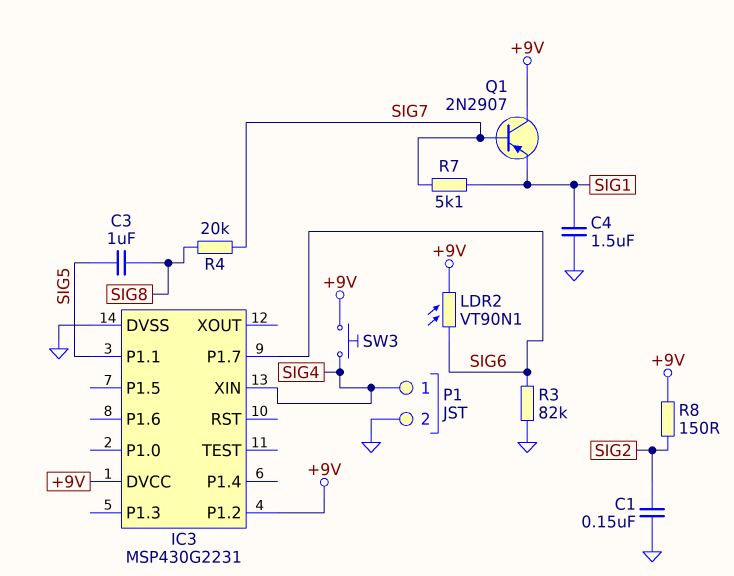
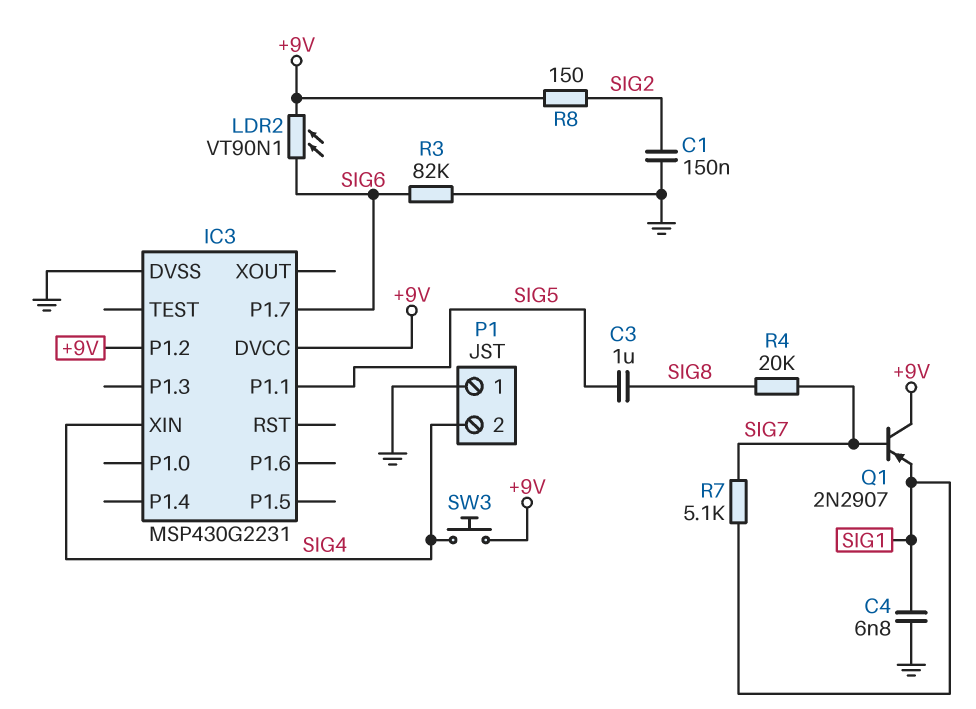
C4: 1.5uF (GND, SIG1) -> 6.8nF (GND, SIG1)
P1 pin 1: SIG4 -> GND
P1 pin 2: GND -> SIG4

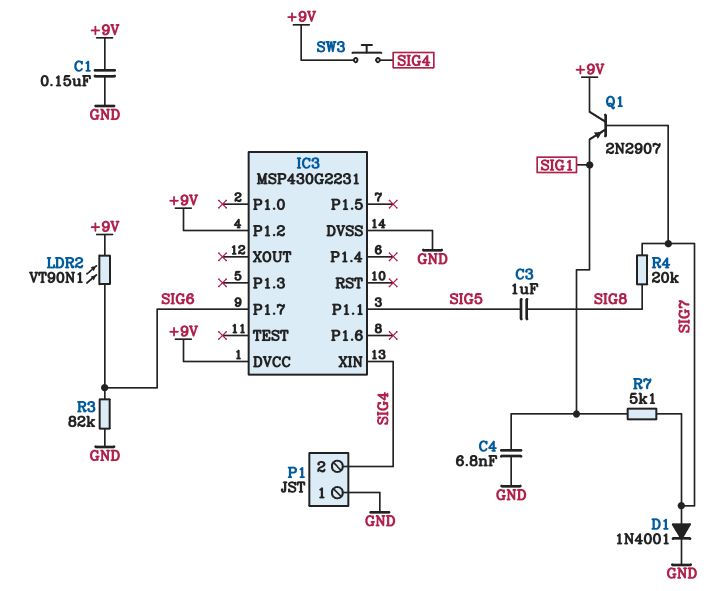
C1: 150nF (GND, SIG2) -> 150nF (+9V, GND)
D1: none -> diode 1N4001 (A SIG7, K GND)
R8: 150 (+9V, SIG2) -> none

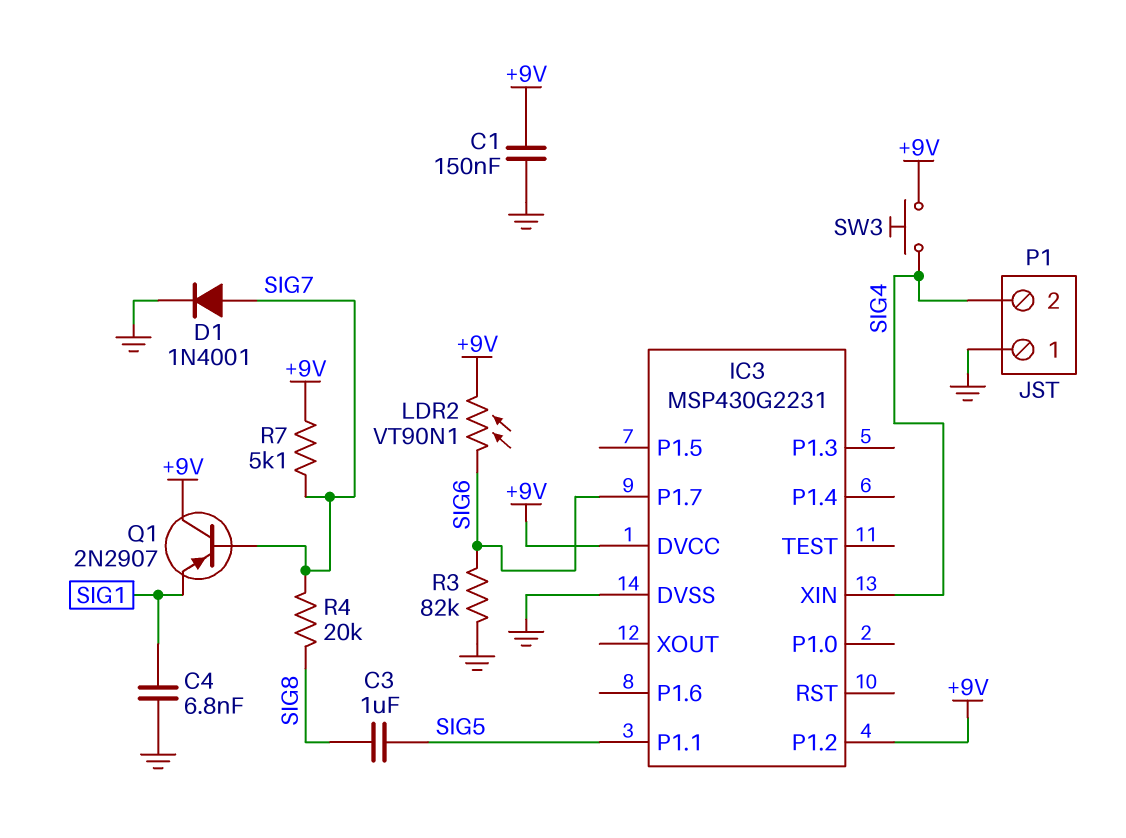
R7: 5.1k (SIG1, SIG7) -> 5.1k (+9V, SIG7)

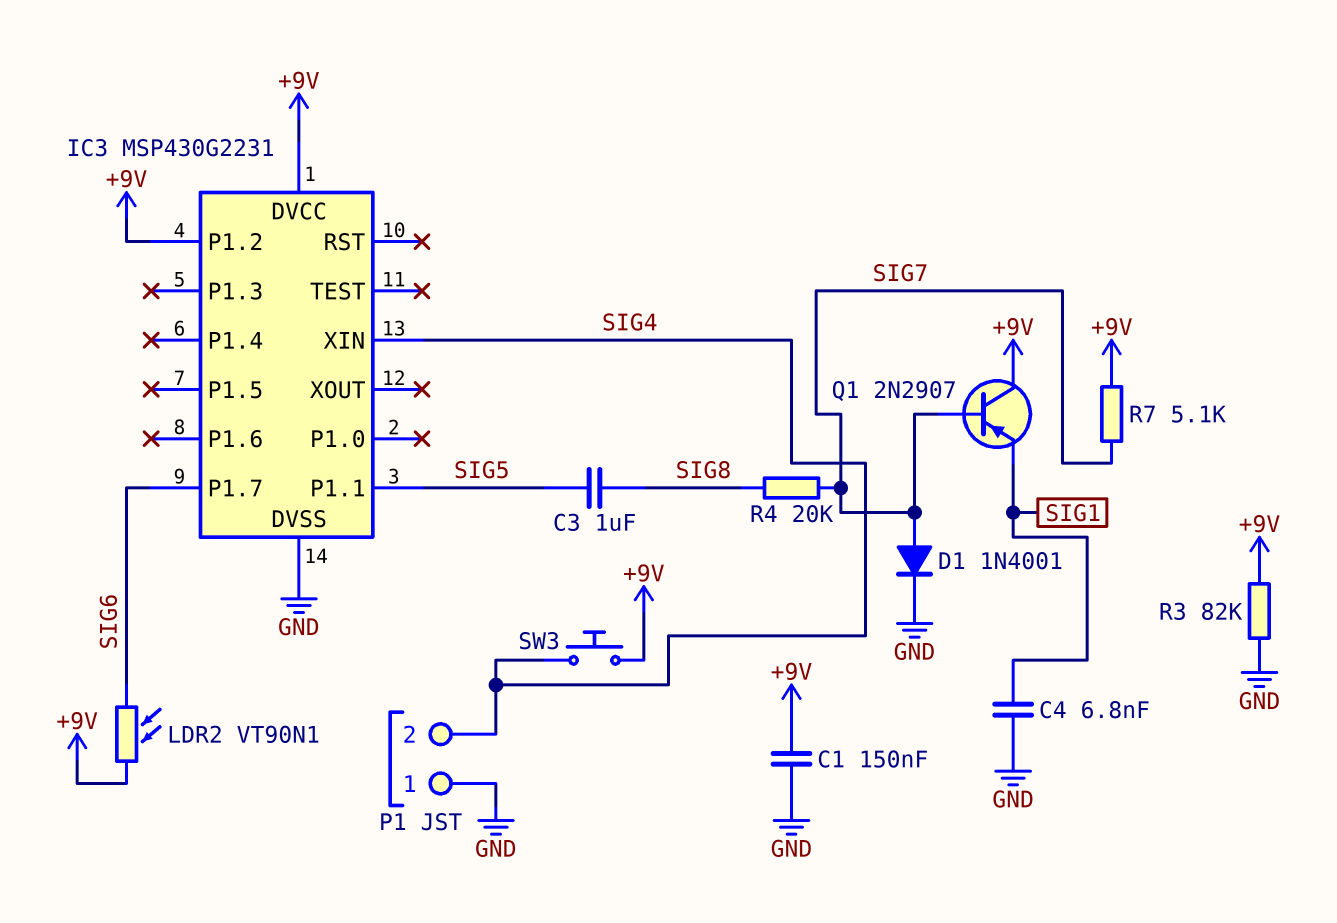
R3: 82k (GND, SIG6) -> 82k (+9V, GND)

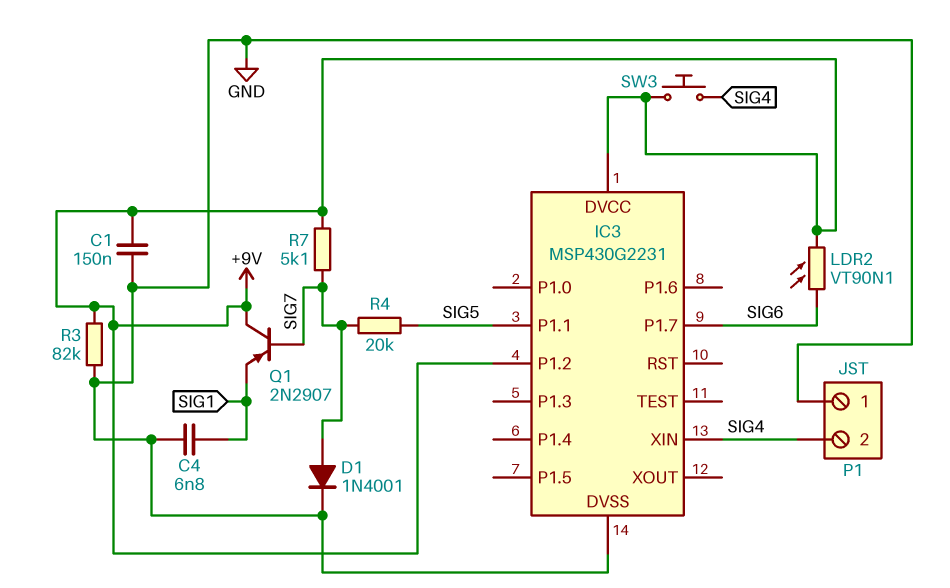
C3: 1uF (SIG5, SIG8) -> none
R4: 20k (SIG7, SIG8) -> 20k (SIG5, SIG7)

